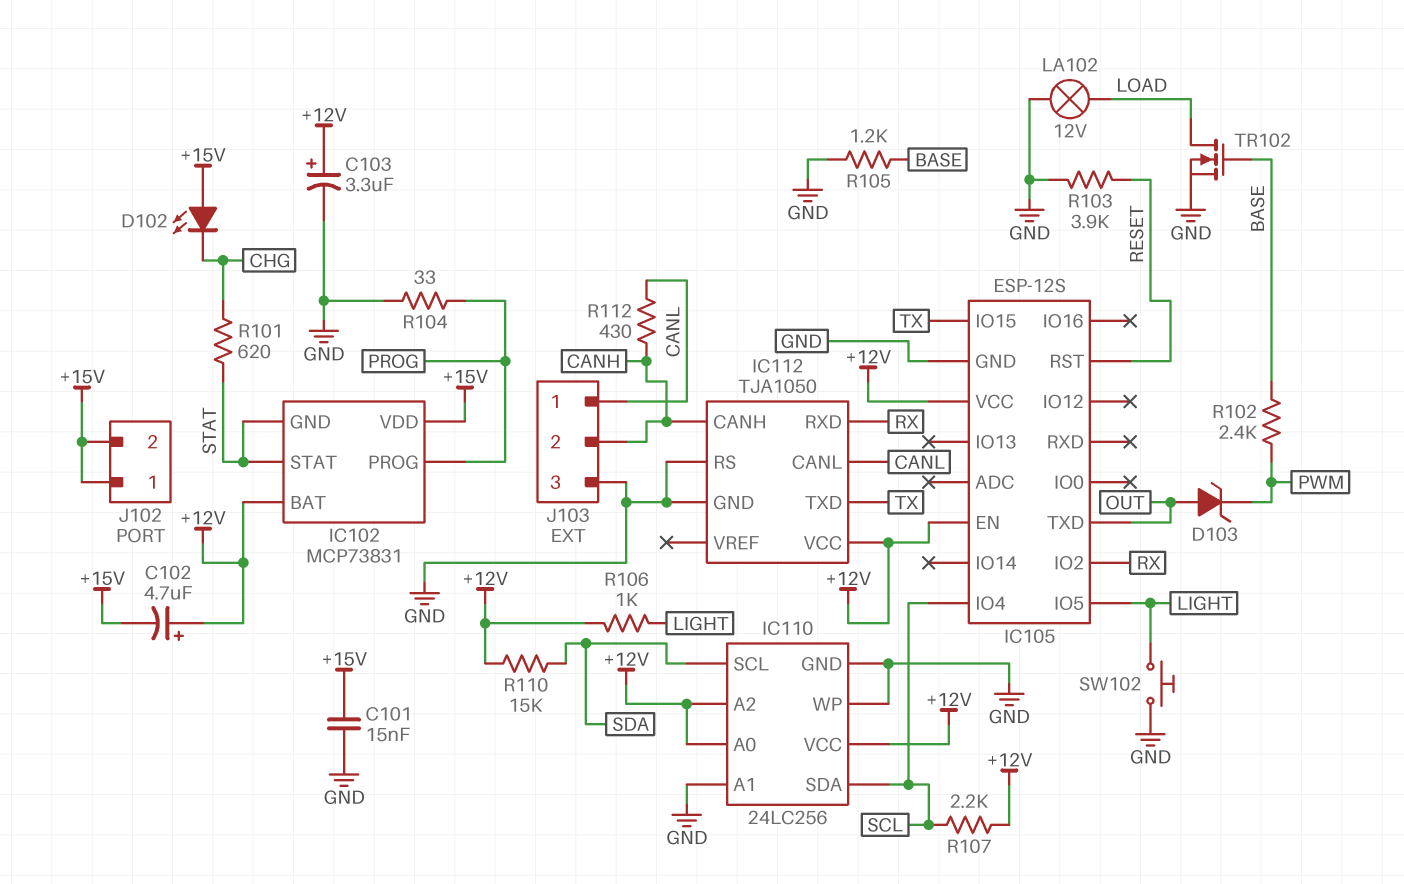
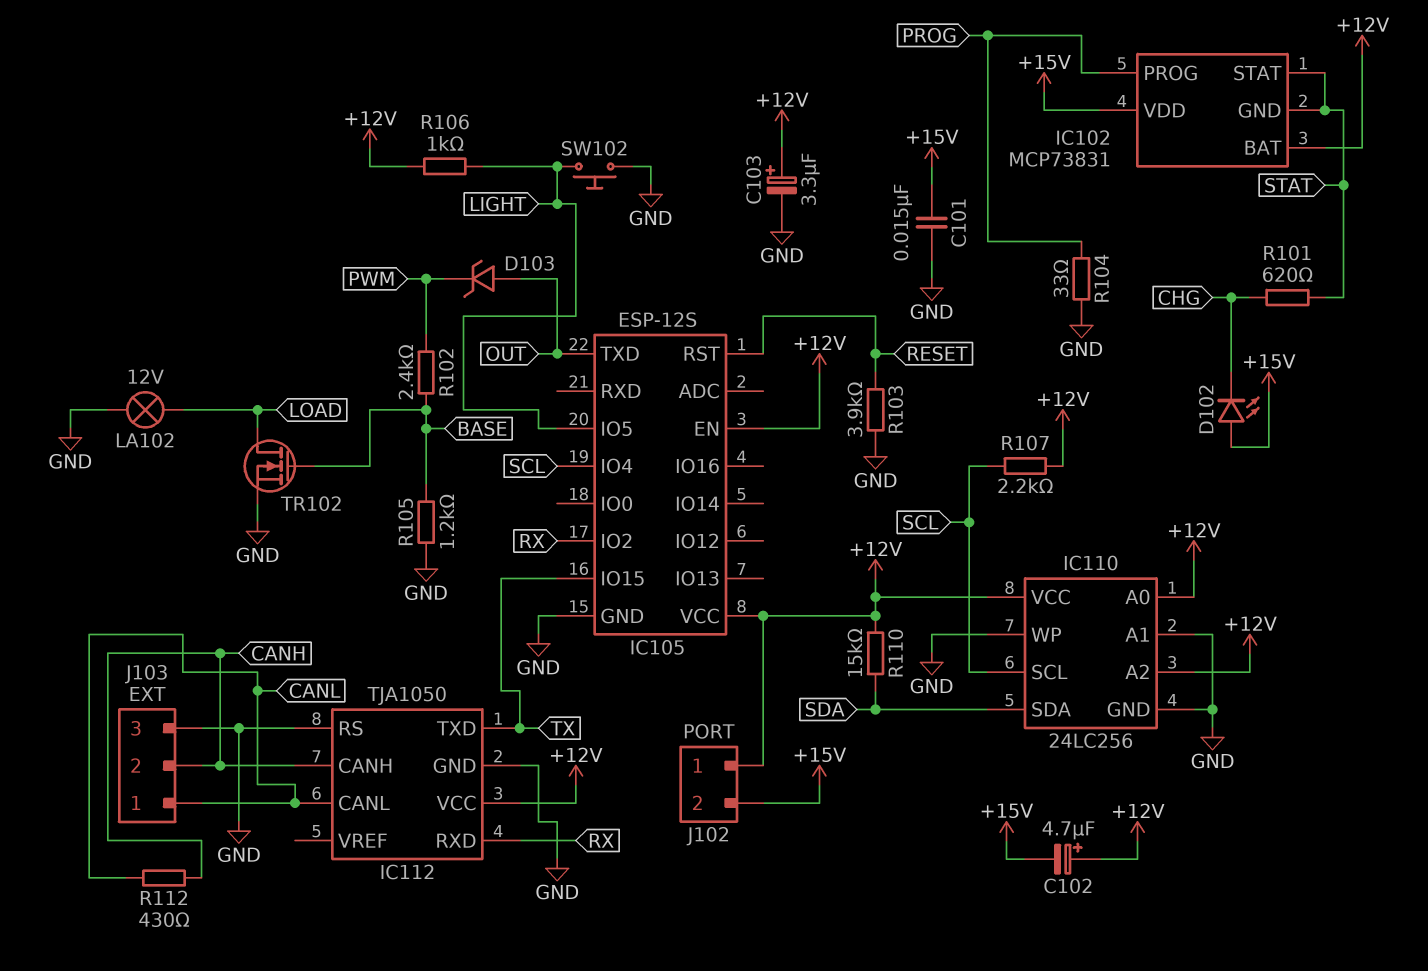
IC110 pin SCL: SDA -> SCL
IC110 pin SDA: SCL -> SDA
J102 pin 1: +15V -> +12V

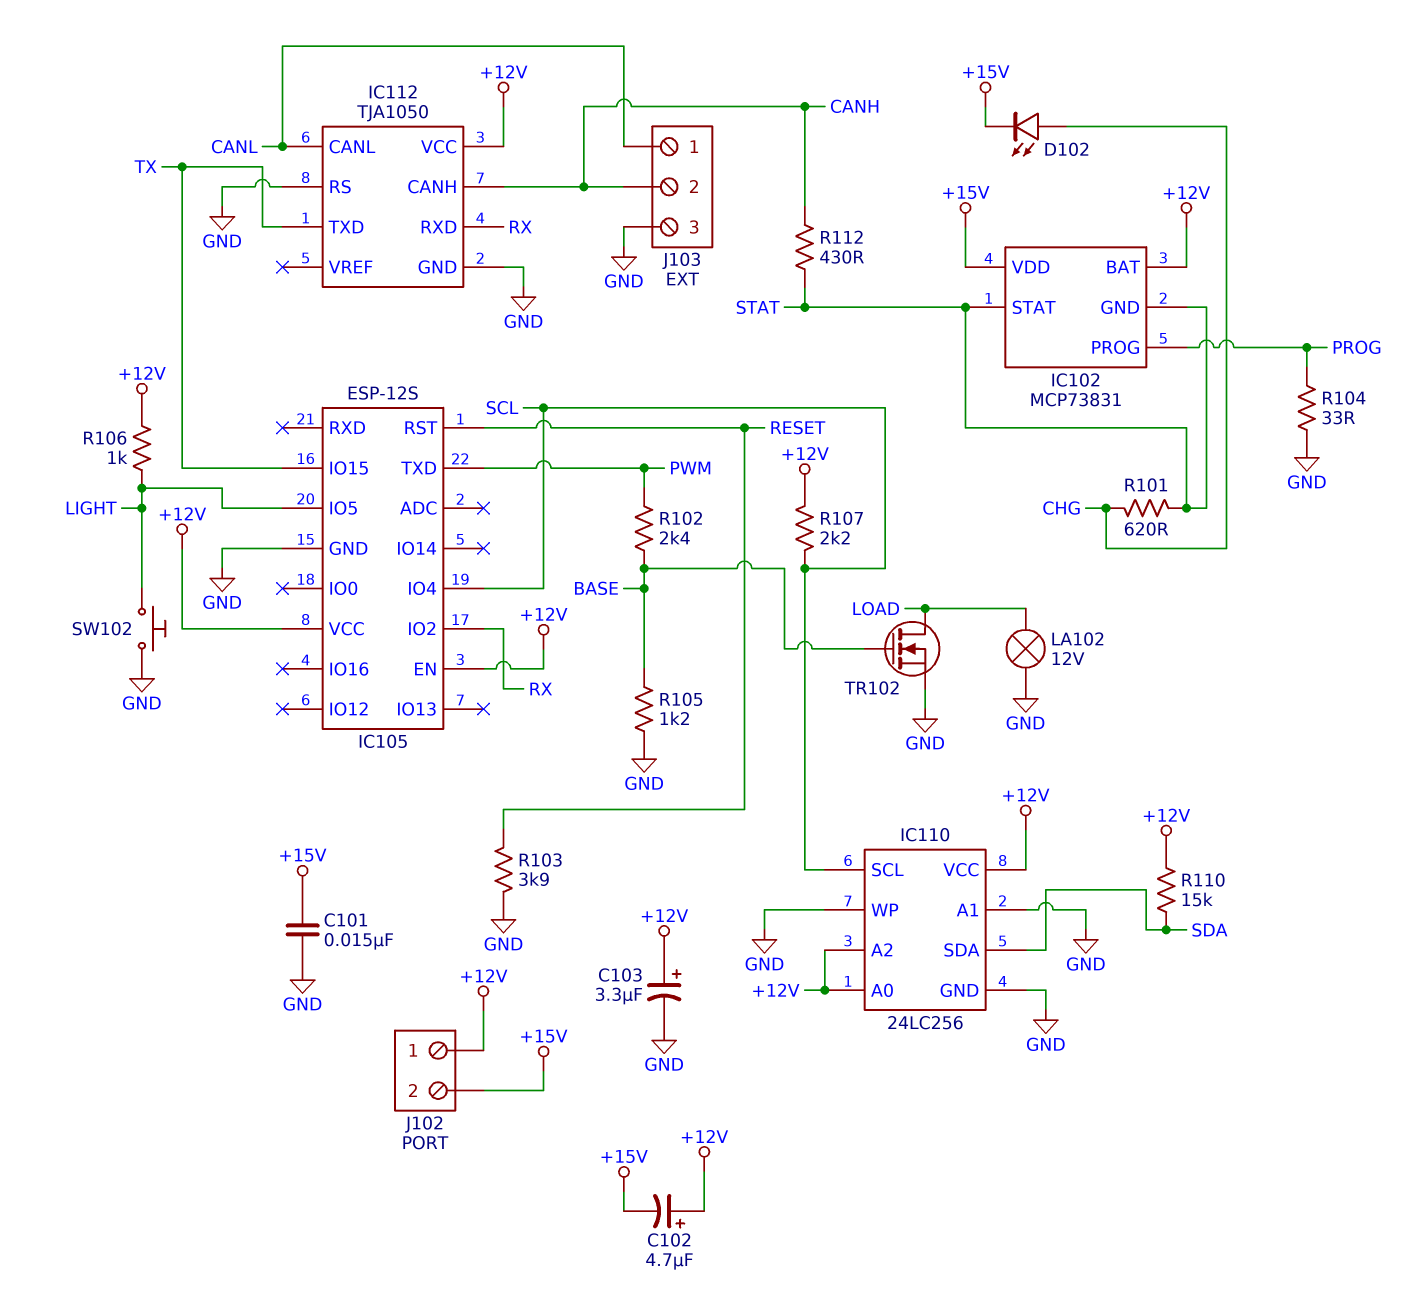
D102: LED (A +15V, K CHG) -> LED (A CHG, K +15V)
D103: zener (A OUT, K PWM) -> none
IC105 pin TXD: OUT -> PWM
R112: 430 (CANH, CANL) -> 430 (CANH, STAT)

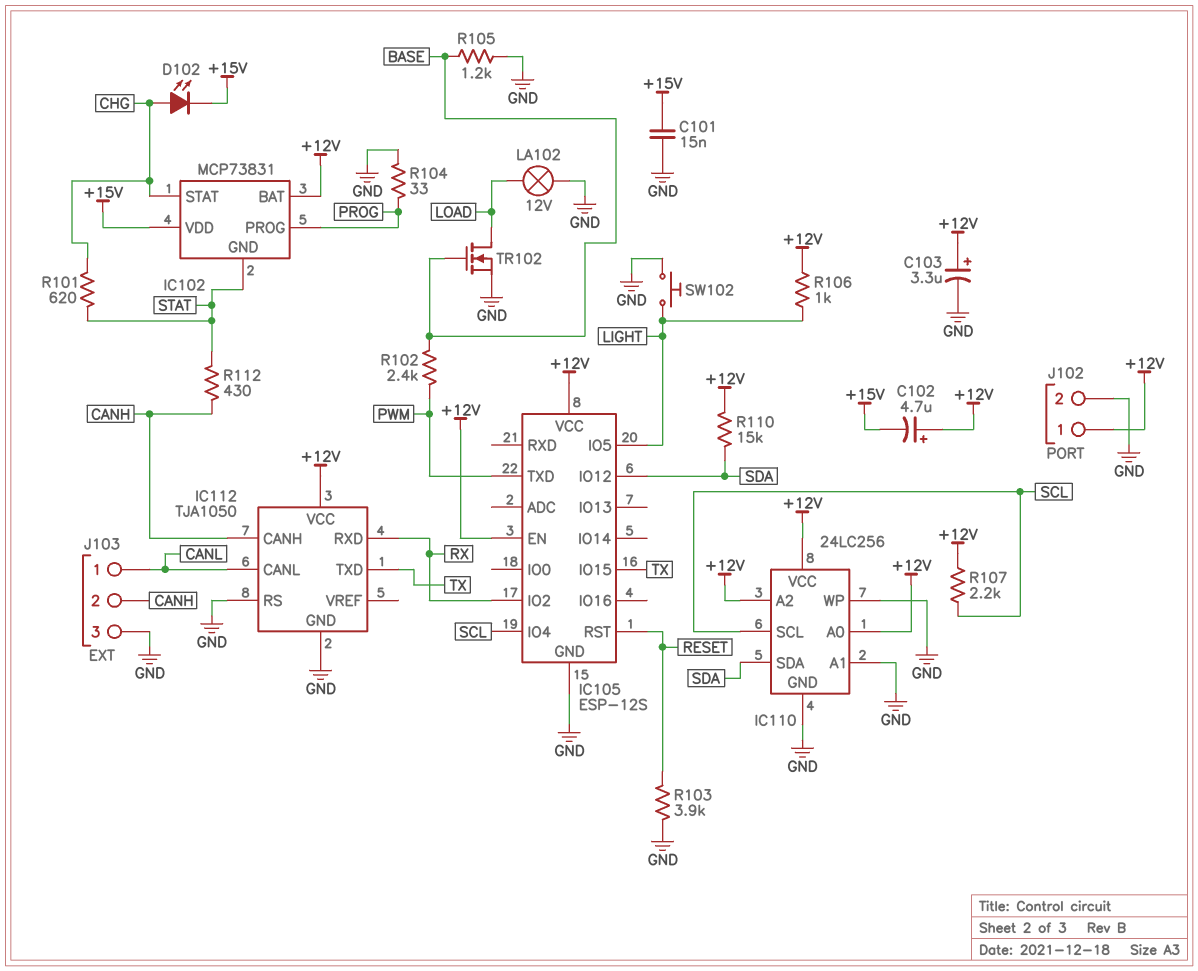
IC102 pin STAT: STAT -> CHG
IC105 pin IO12: none -> SDA
J102 pin 2: +15V -> GND

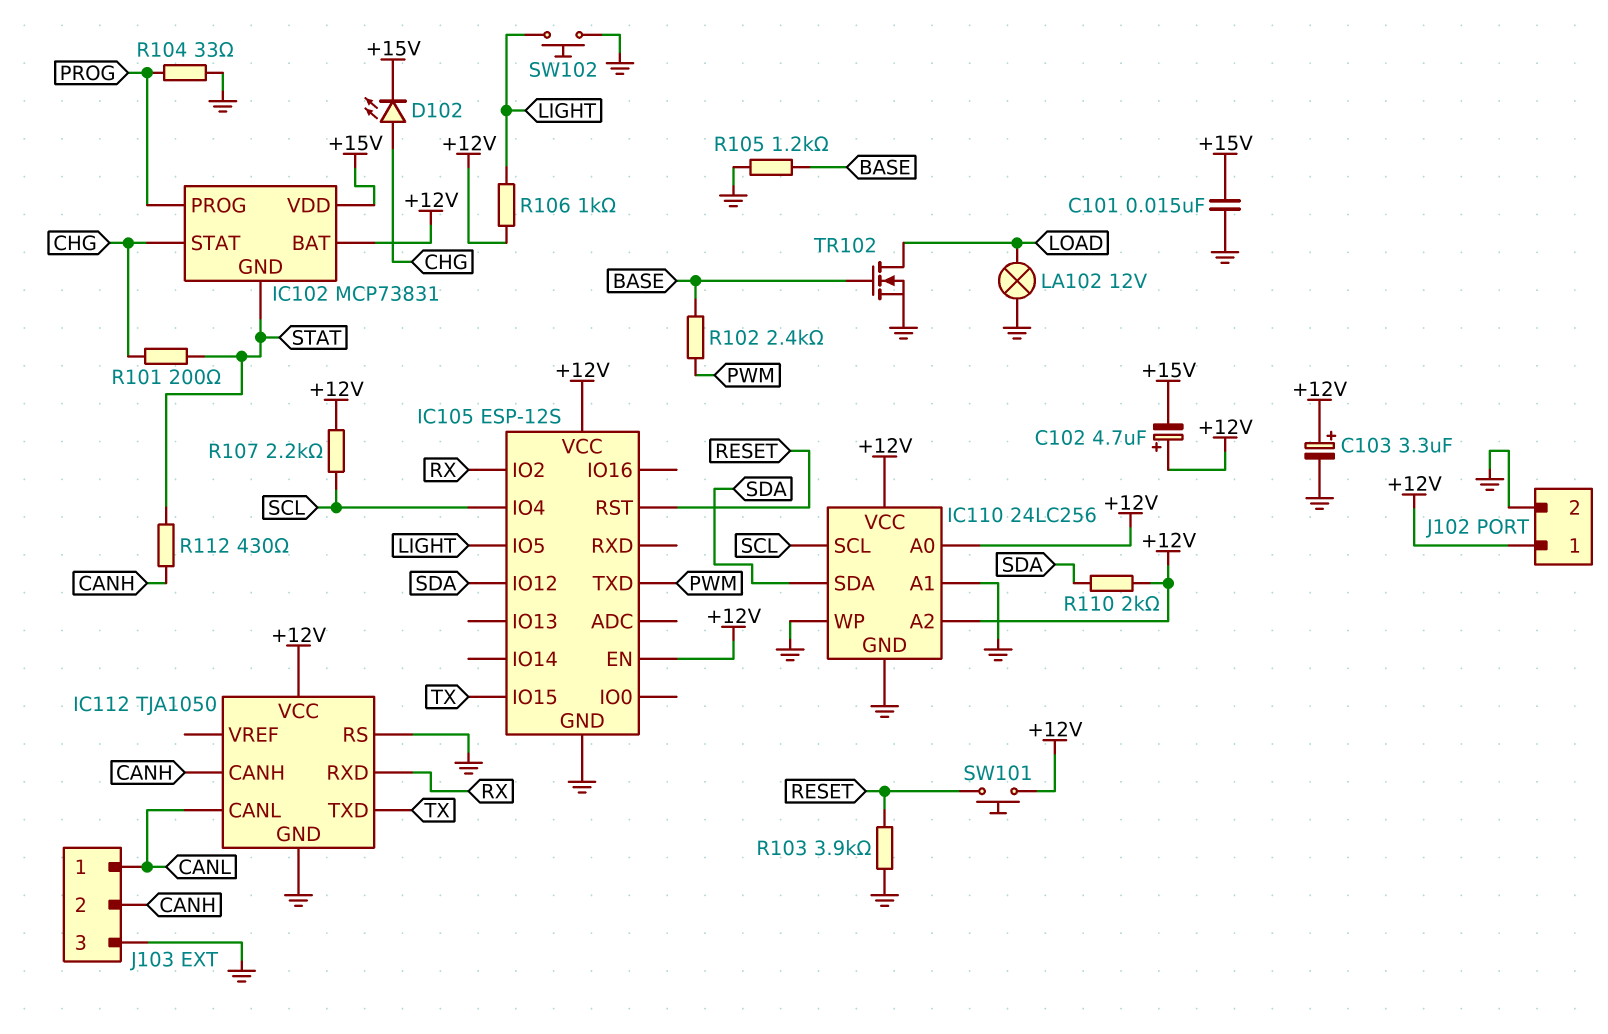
R101: 620 (CHG, STAT) -> 200 (CHG, STAT)
R110: 15k (+12V, SDA) -> 2k (+12V, SDA)
SW101: none -> button (+12V, RESET)

